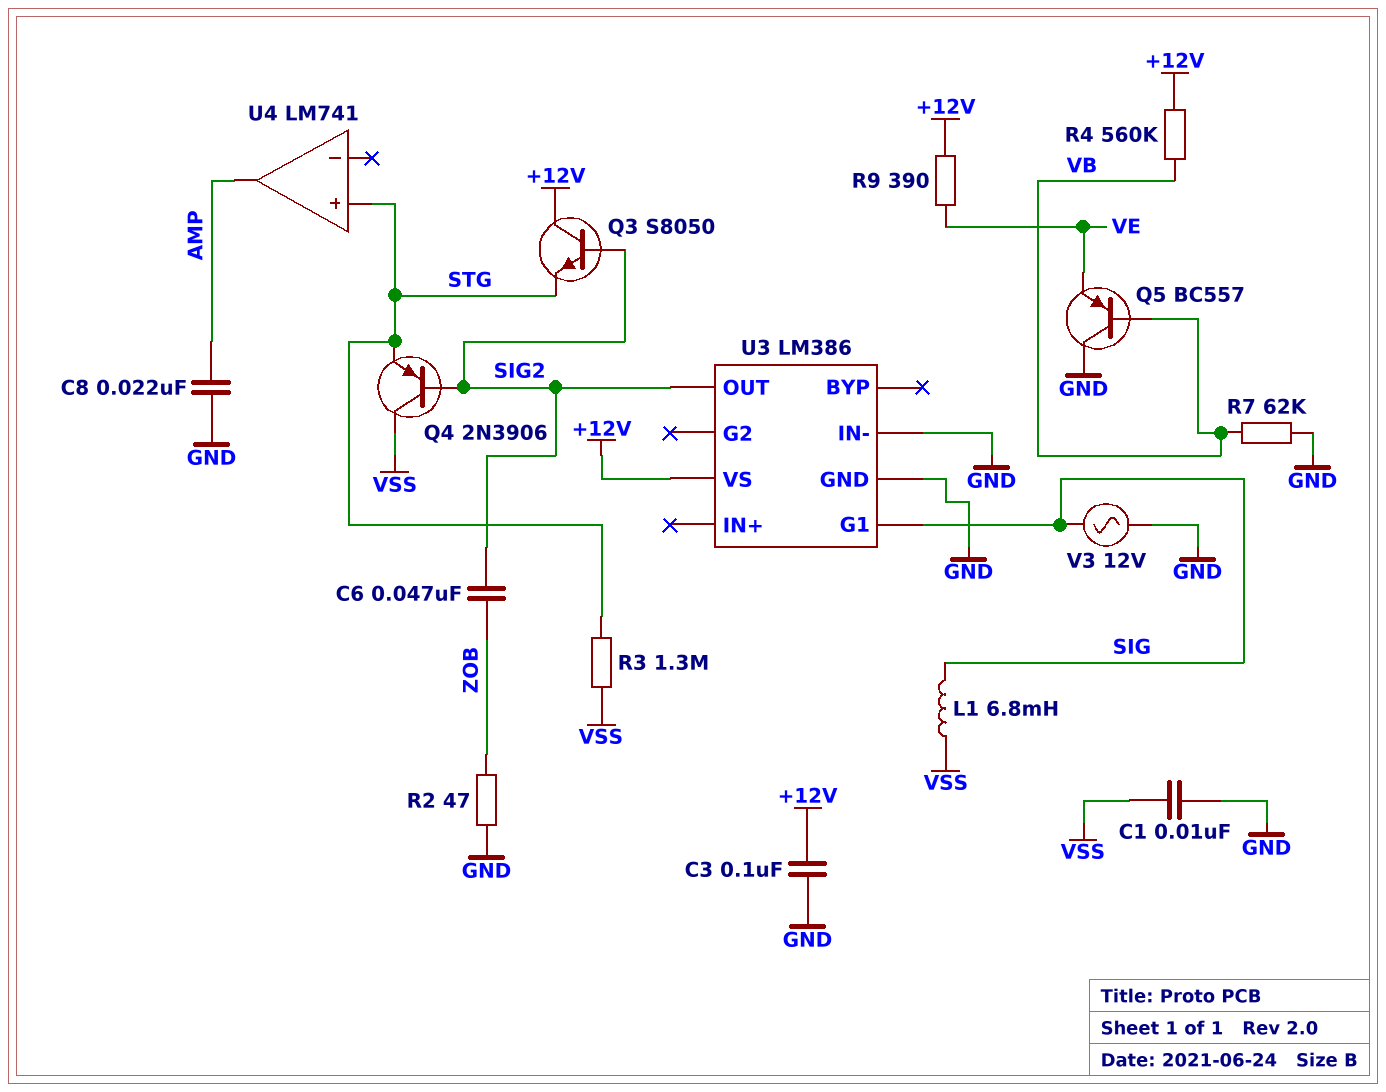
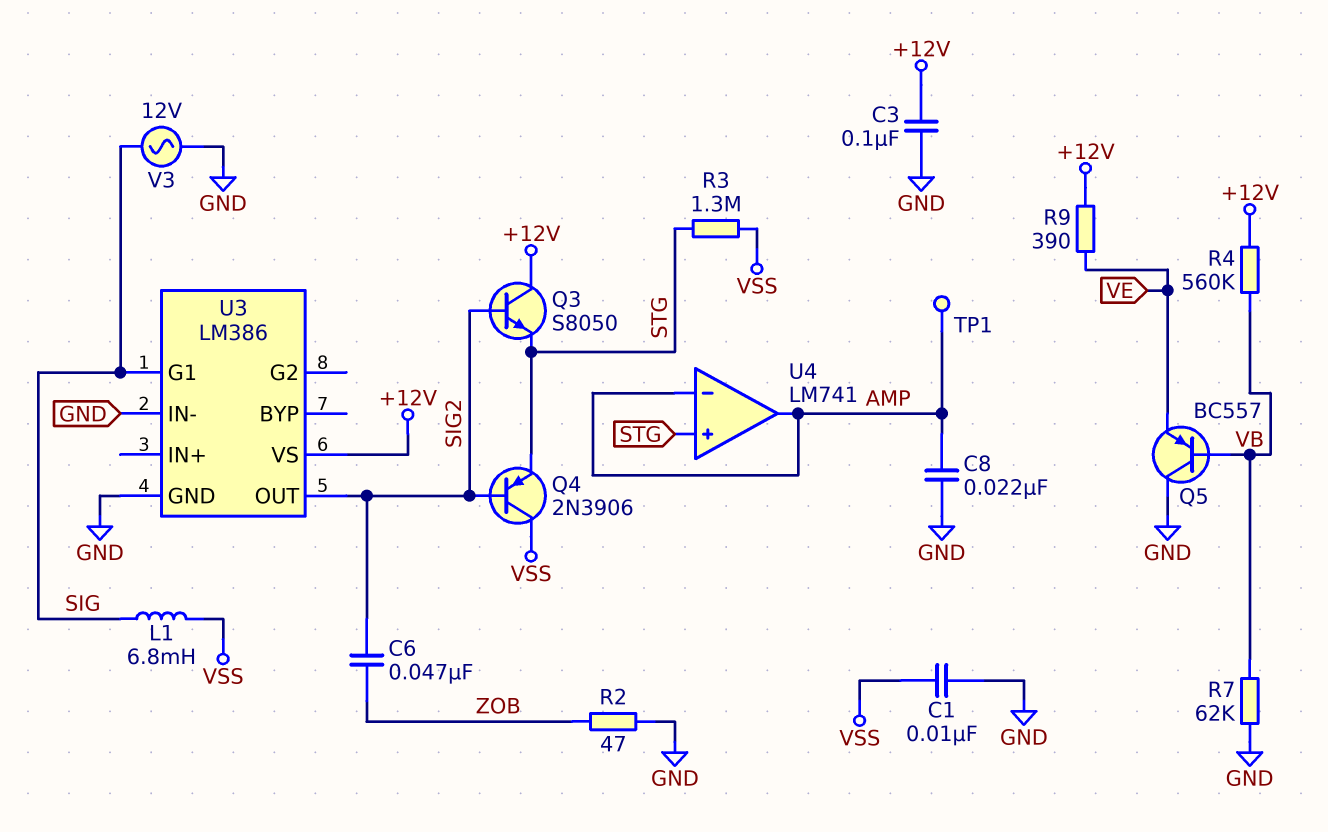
TP1: none -> test point (AMP)
U4 pin in-: none -> AMP

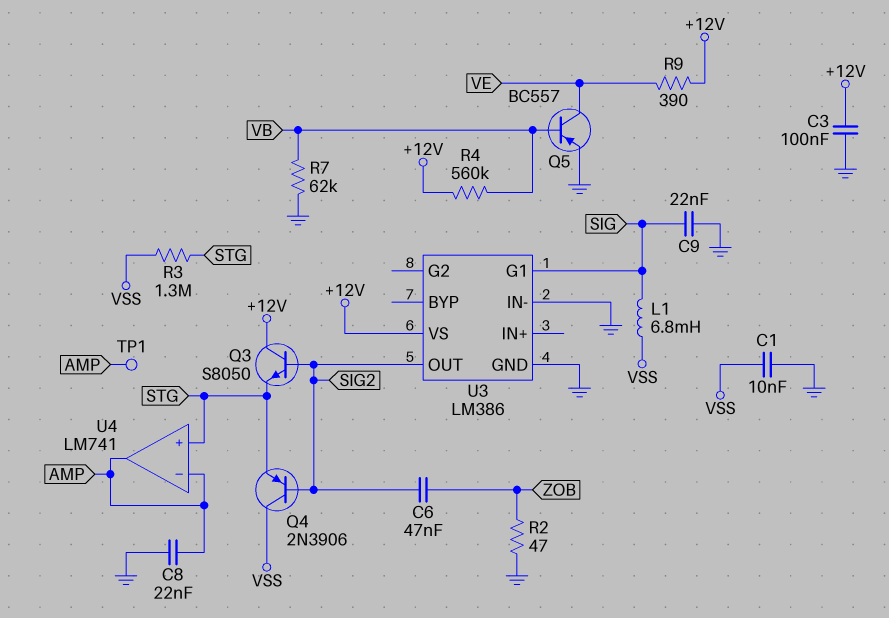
C9: none -> 22nF (GND, SIG)
Q5: PNP BC557 (B VB, C GND, E VE) -> PNP BC557 (B VB, C VE, E GND)
V3: AC 12V (GND, SIG) -> none

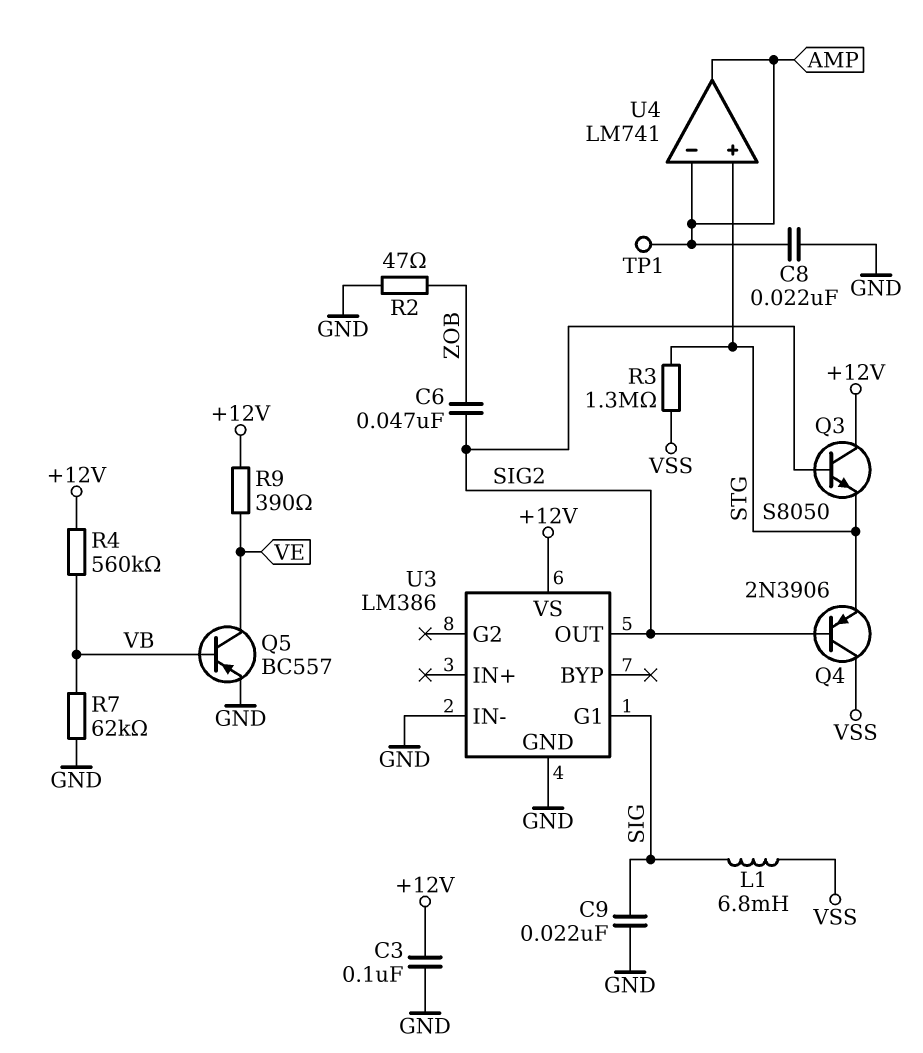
C1: 10nF (GND, VSS) -> none

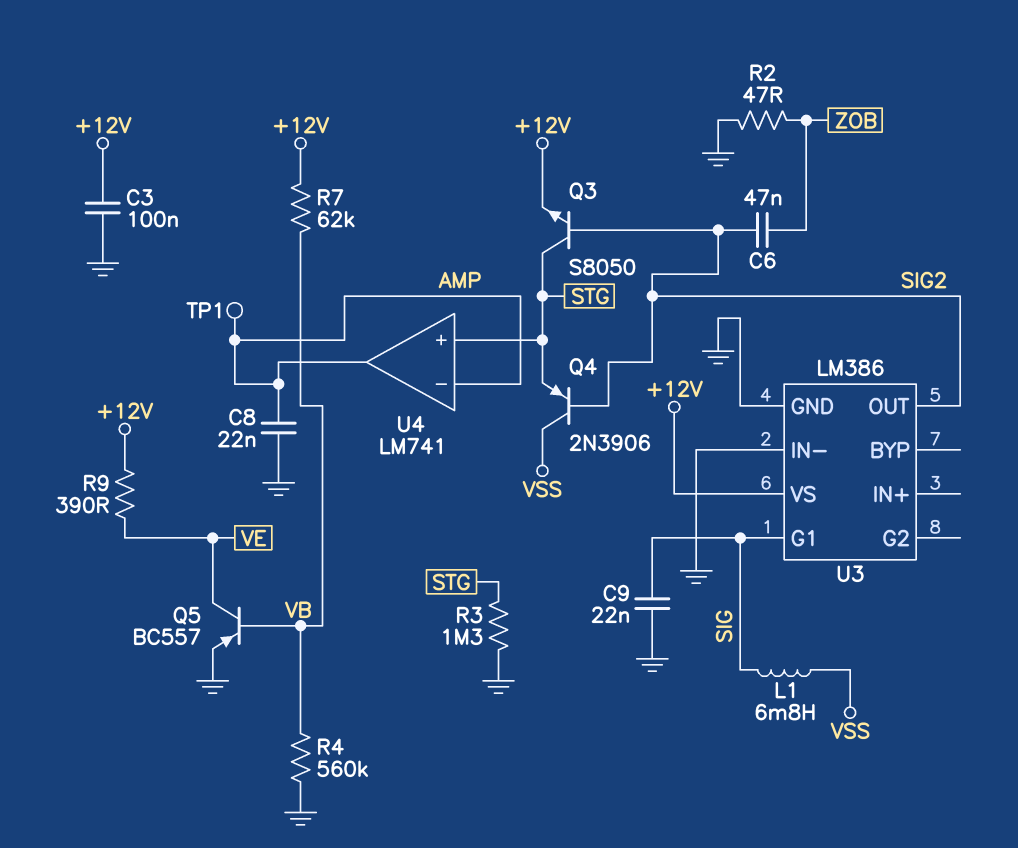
Q3: NPN S8050 (B SIG2, C +12V, E STG) -> NPN S8050 (B SIG2, C STG, E +12V)
R3: 1.3M (STG, VSS) -> 1.3M (GND, STG)
R4: 560k (+12V, VB) -> 560k (GND, VB)
R7: 62k (GND, VB) -> 62k (+12V, VB)

